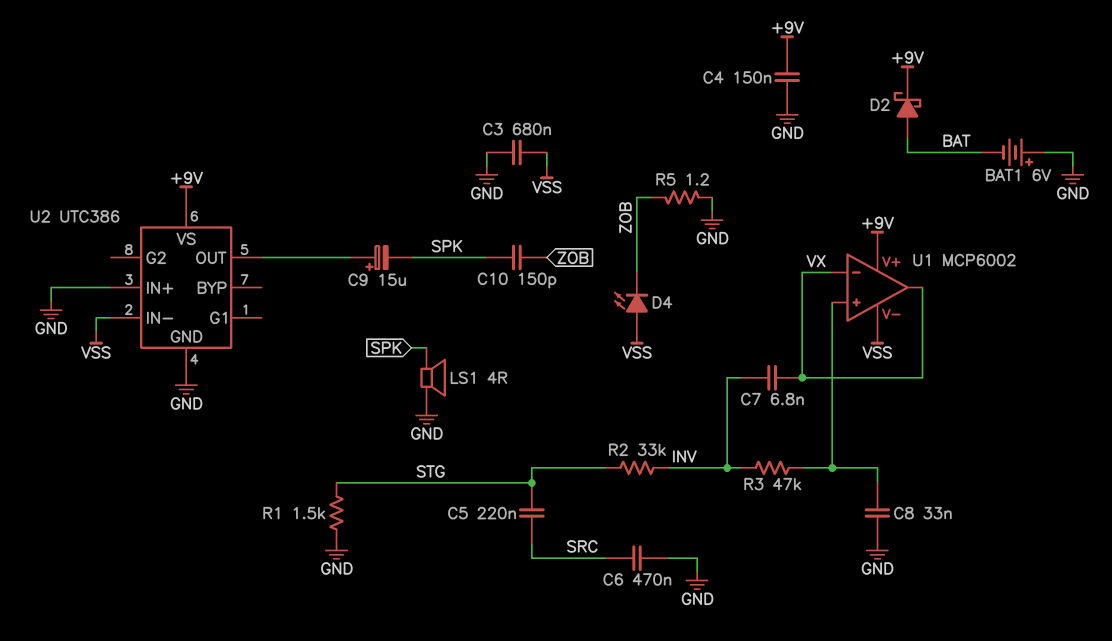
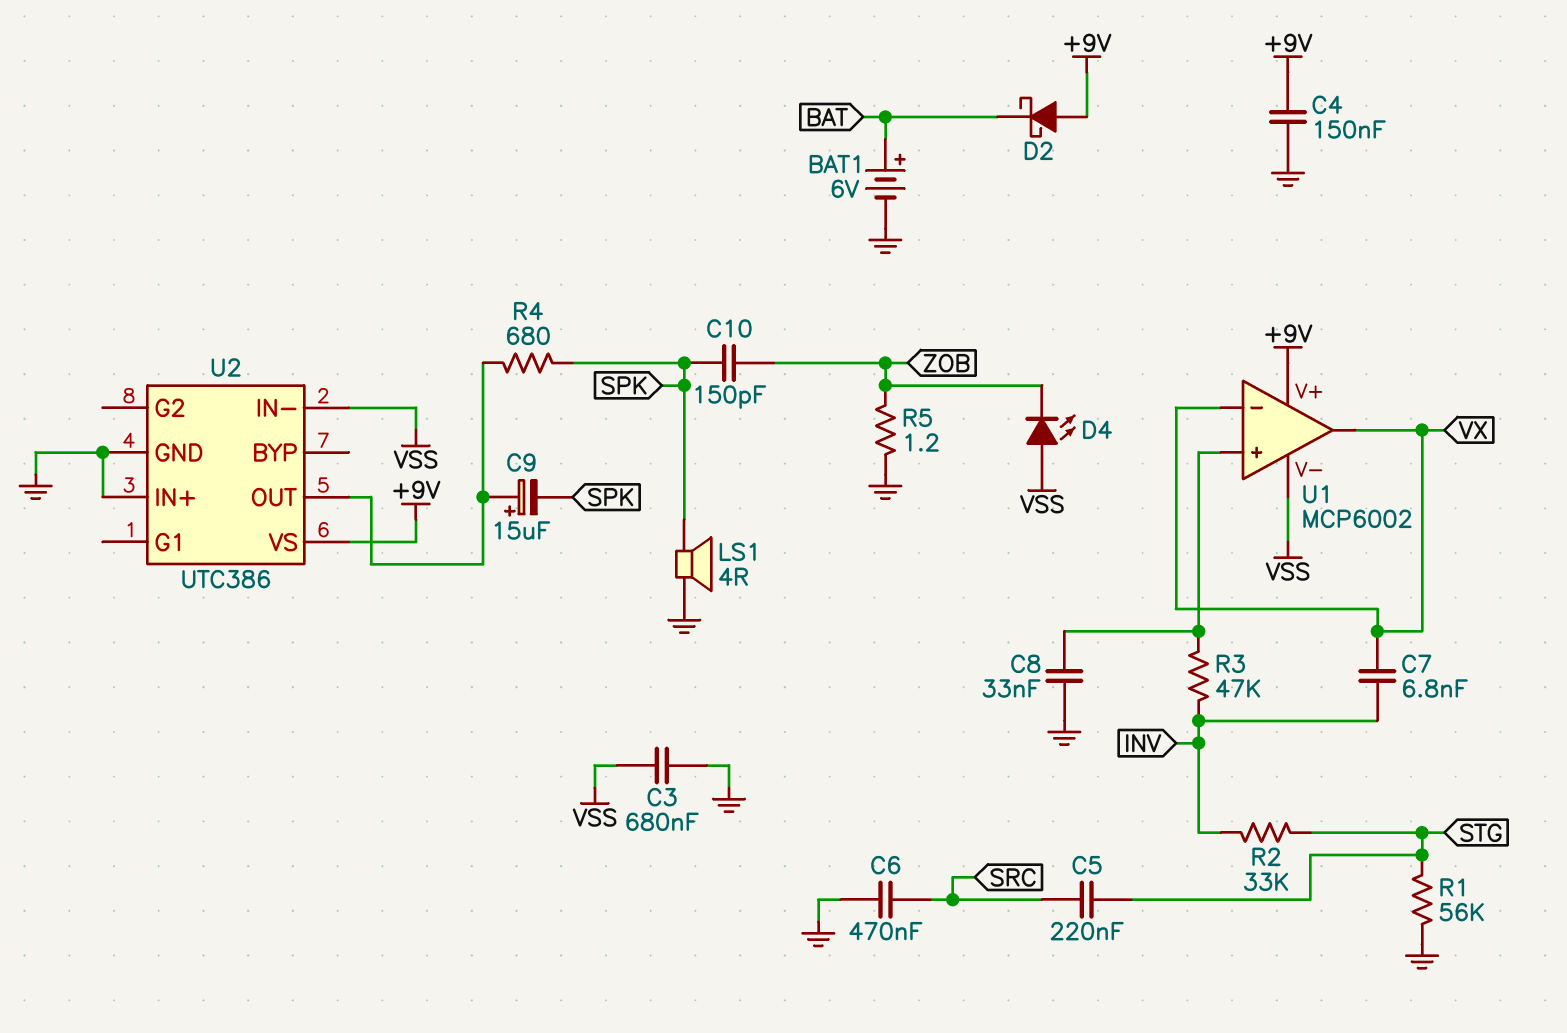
BAT1: 6V (plus GND, minus BAT) -> 6V (plus BAT, minus GND)
D2: schottky (A BAT, K +9V) -> schottky (A +9V, K BAT)
R1: 1.5k (GND, STG) -> 56k (GND, STG)
R4: none -> 680 (SPK, U2/OUT)

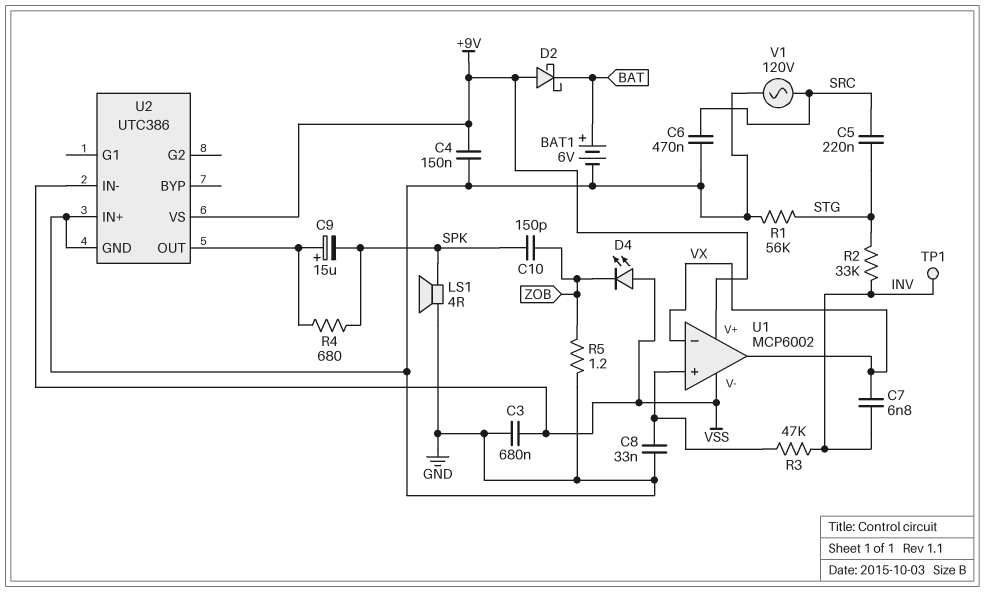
TP1: none -> test point (INV)
V1: none -> AC 120V (GND, SRC)

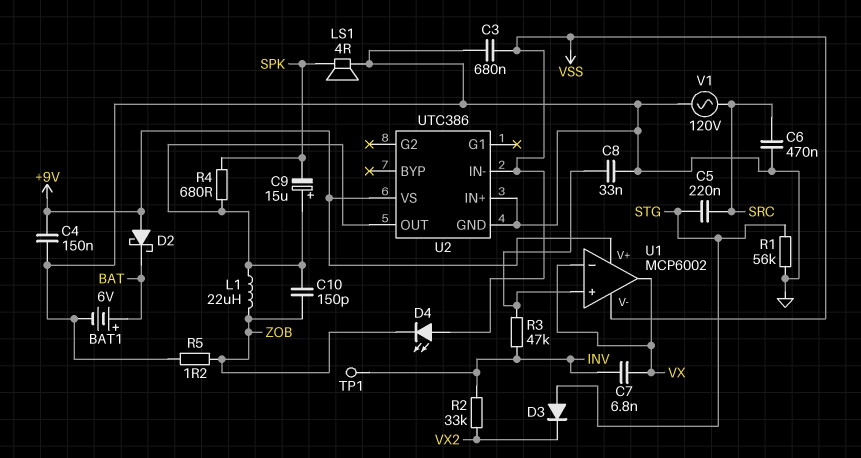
C10: 150pF (SPK, ZOB) -> 150pF (U2/OUT, ZOB)
D3: none -> diode (A STG, K VX2)
L1: none -> 22uH (U2/OUT, ZOB)
R2: 33k (INV, STG) -> 33k (INV, VX2)

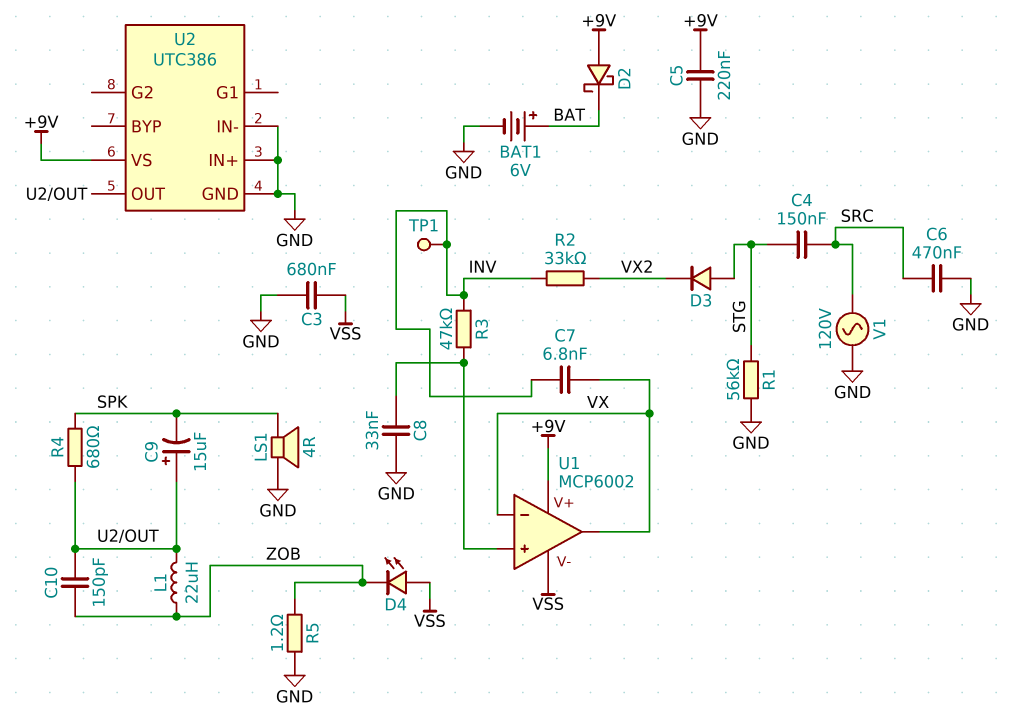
C4: 150nF (+9V, GND) -> 150nF (SRC, STG)
C5: 220nF (SRC, STG) -> 220nF (+9V, GND)
U2 pin IN-: VSS -> GND

